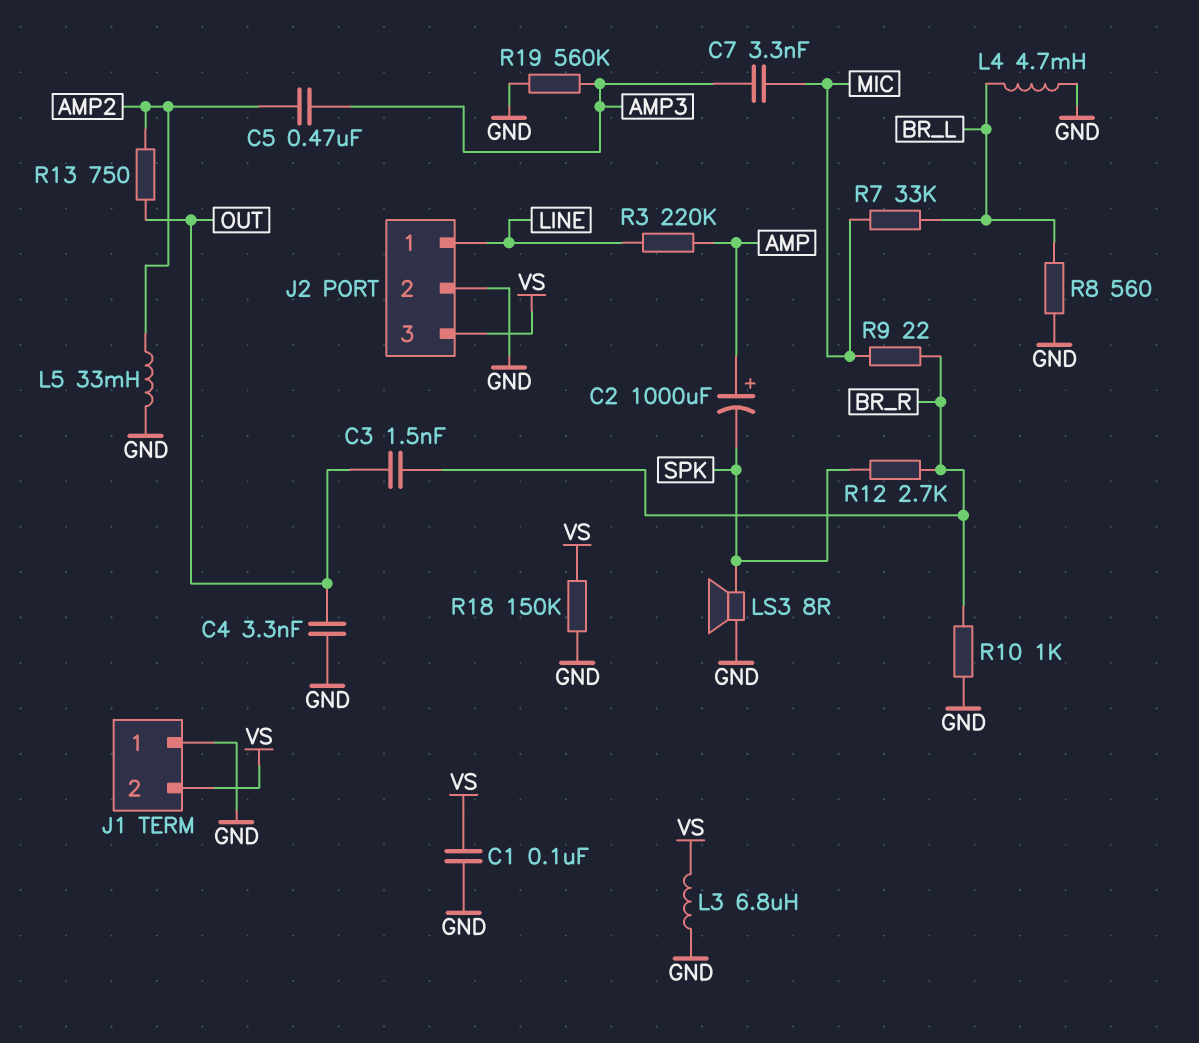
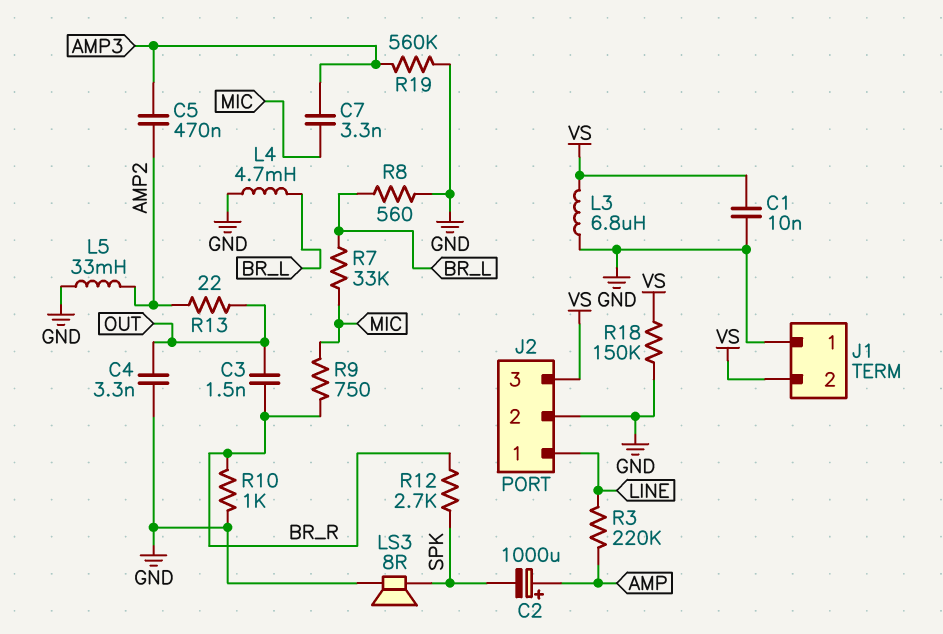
C1: 100nF (GND, VS) -> 10nF (GND, VS)
R9: 22 (BR_R, MIC) -> 750 (BR_R, MIC)
R13: 750 (AMP2, OUT) -> 22 (AMP2, OUT)

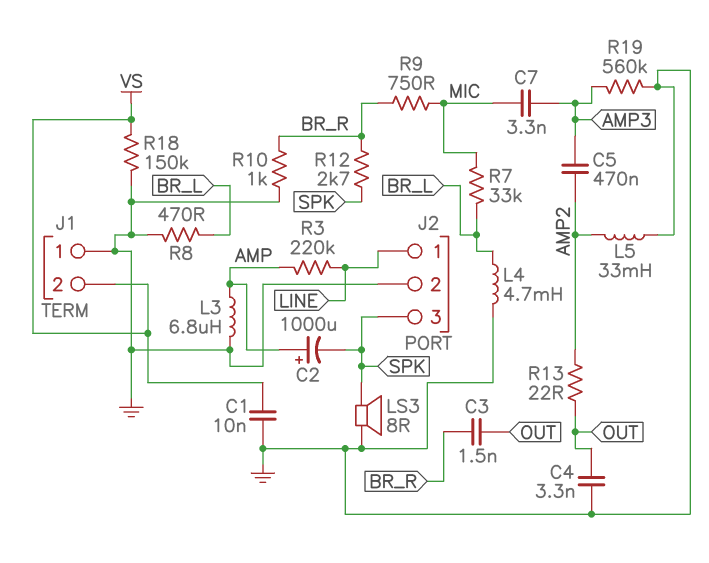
J2 pin 3: VS -> SPK
L3: 6.8uH (GND, VS) -> 6.8uH (AMP, GND)
R8: 560 (BR_L, GND) -> 470 (BR_L, GND)

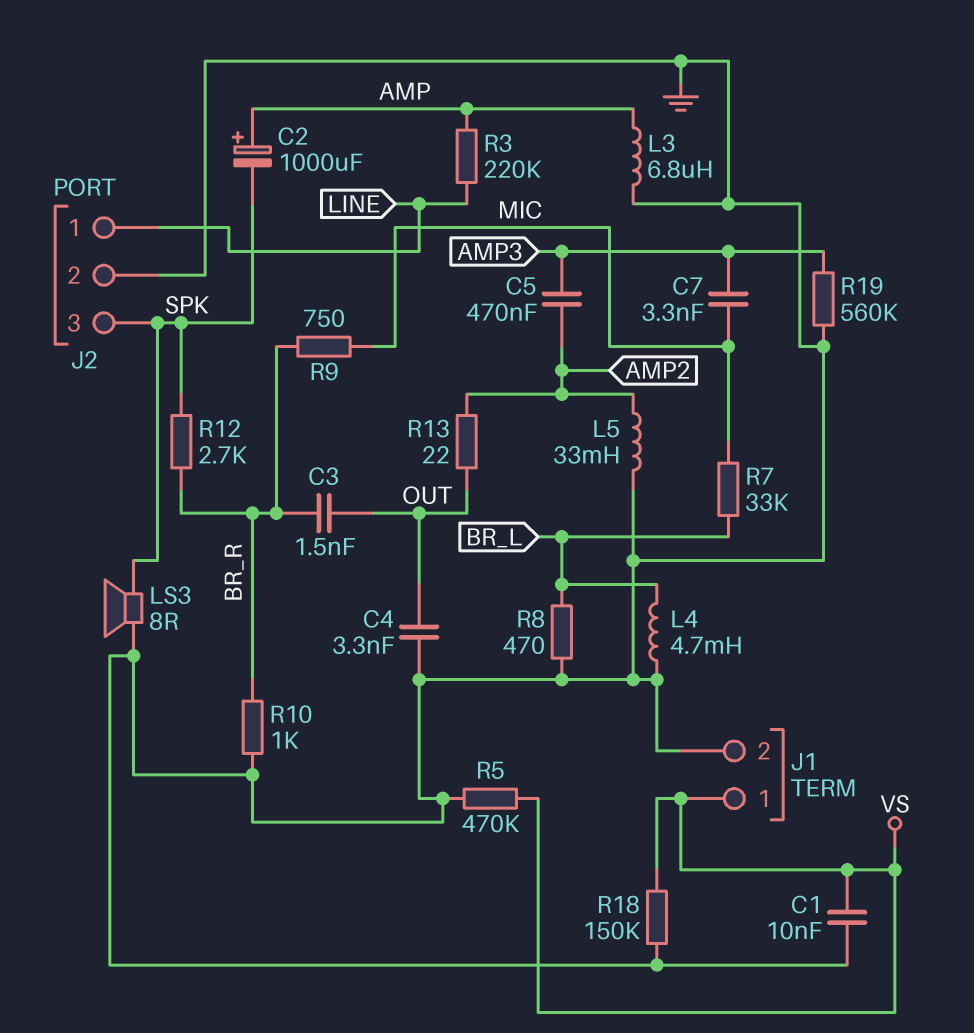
J1 pin 1: GND -> VS
J1 pin 2: VS -> GND
R5: none -> 470k (GND, VS)

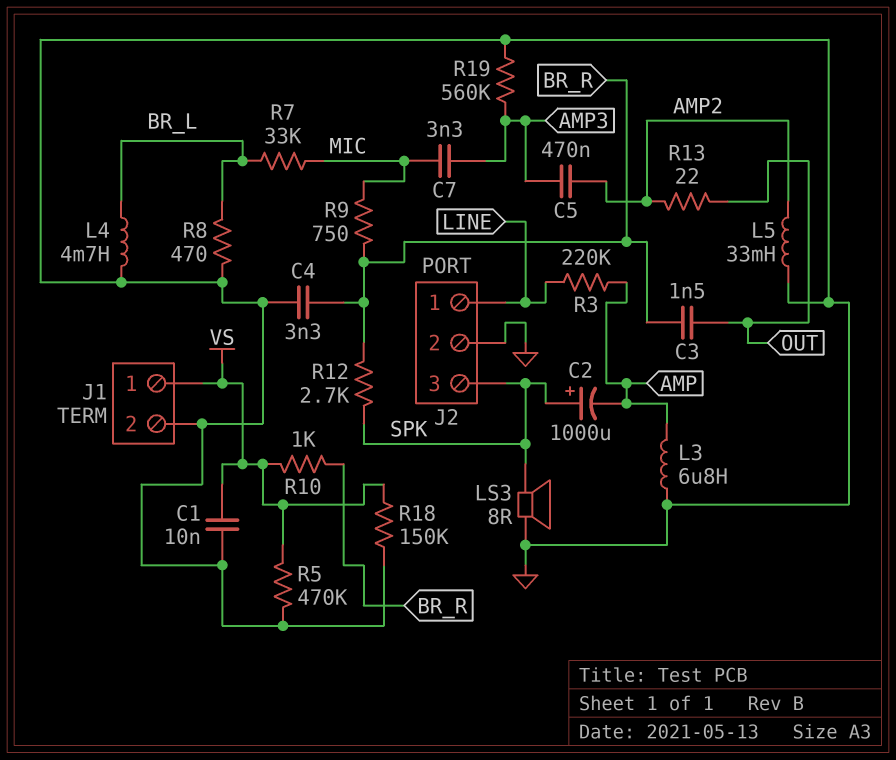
C2: 1000uF (plus AMP, minus SPK) -> 1000uF (plus SPK, minus AMP)
C4: 3.3nF (GND, OUT) -> 3.3nF (BR_R, GND)
R10: 1k (BR_R, GND) -> 1k (BR_R, VS)

